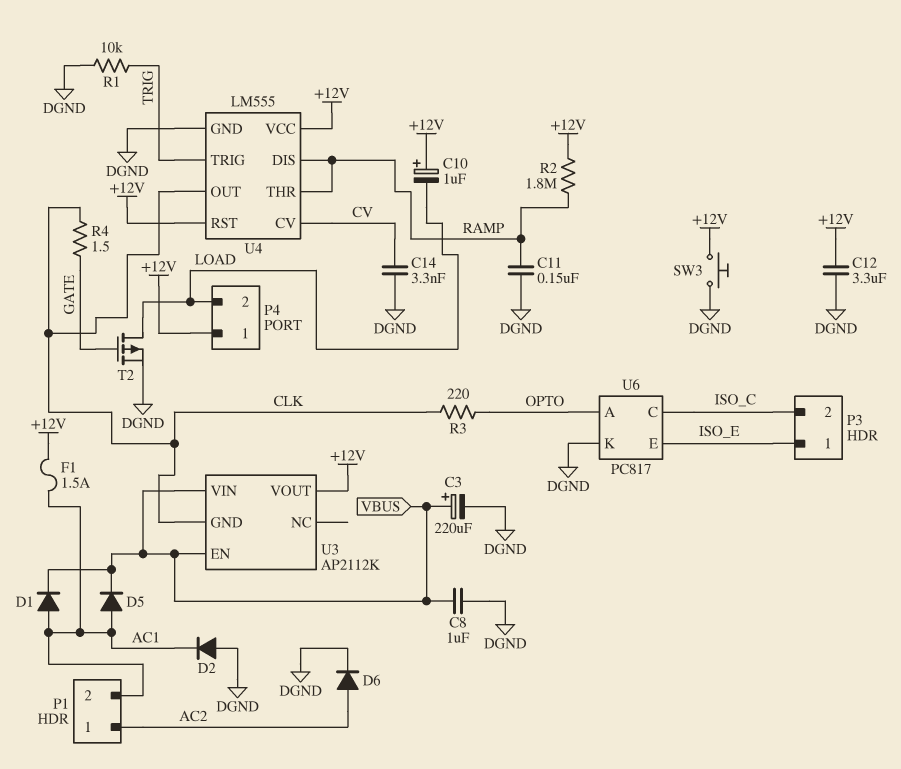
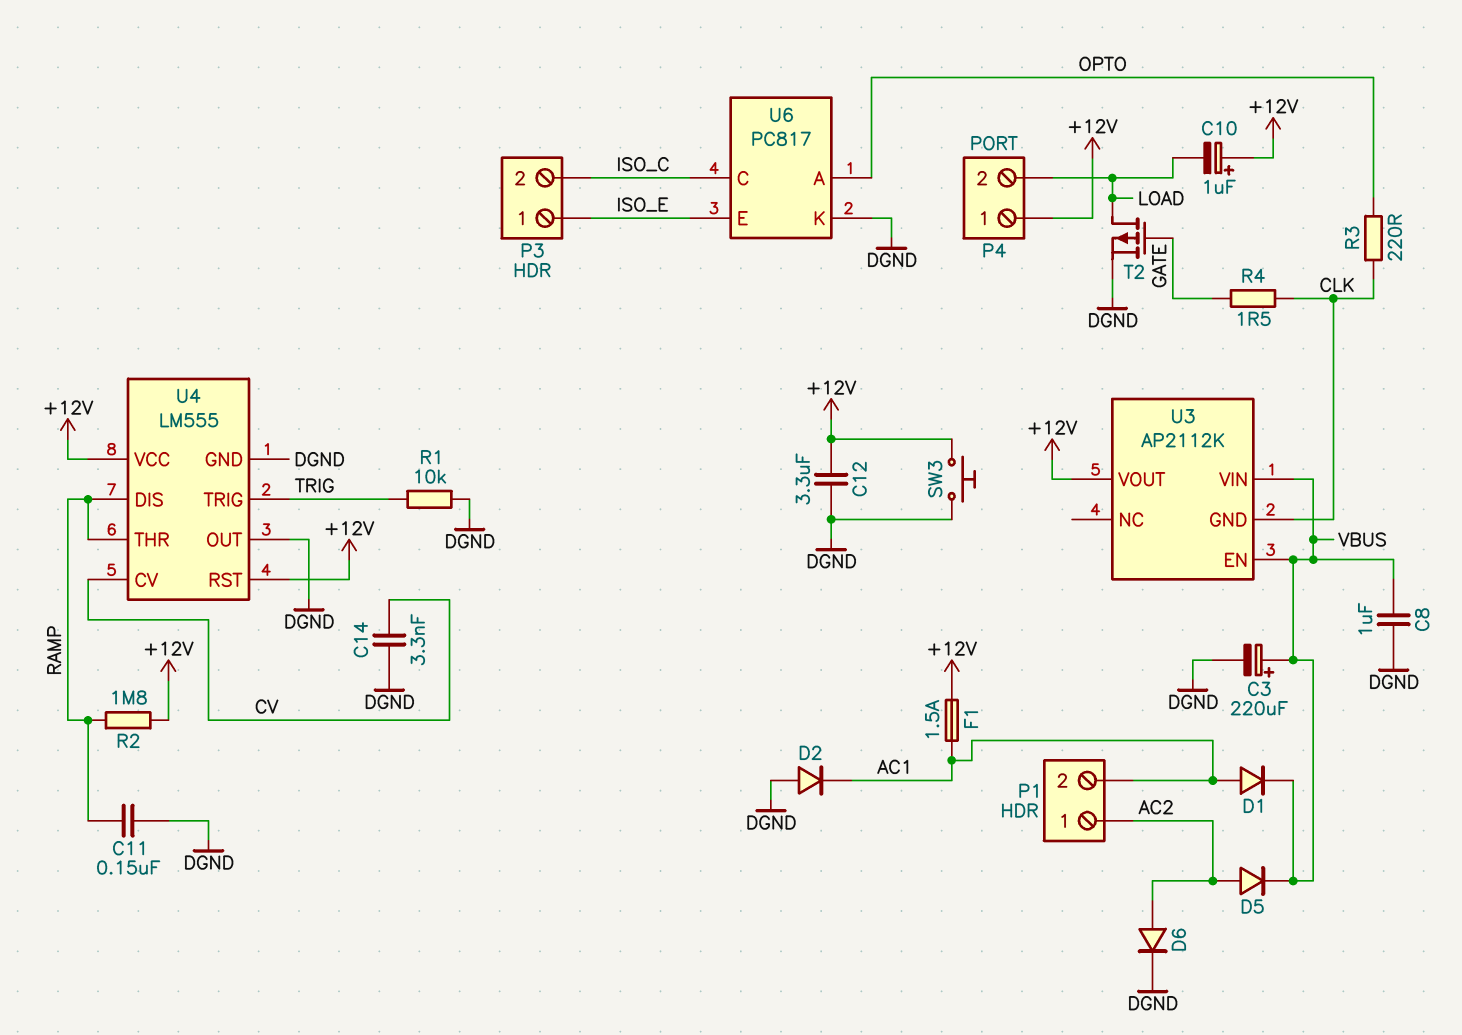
D5: diode (A AC1, K VBUS) -> diode (A AC2, K VBUS)
U4 pin OUT: CLK -> DGND

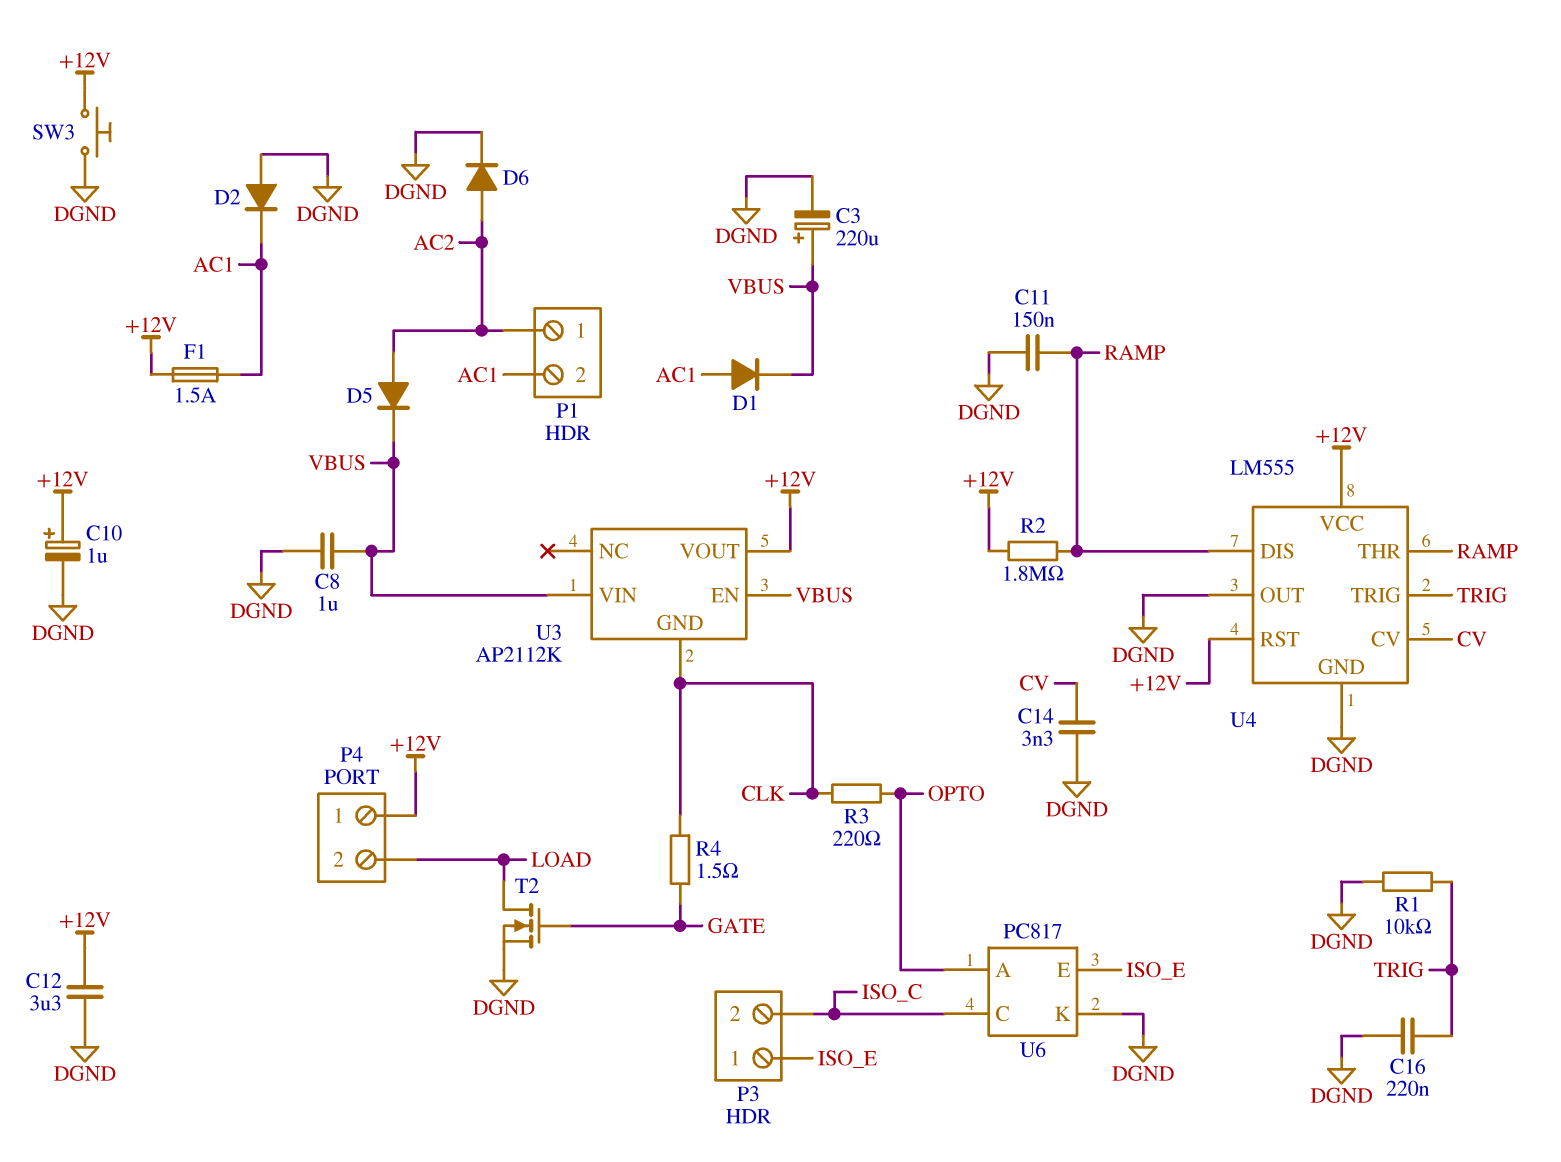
C10: 1uF (plus +12V, minus LOAD) -> 1uF (plus +12V, minus DGND)
C16: none -> 220nF (DGND, TRIG)
T2: PMOS (G GATE, D LOAD, S DGND) -> NMOS (G GATE, D LOAD, S DGND)

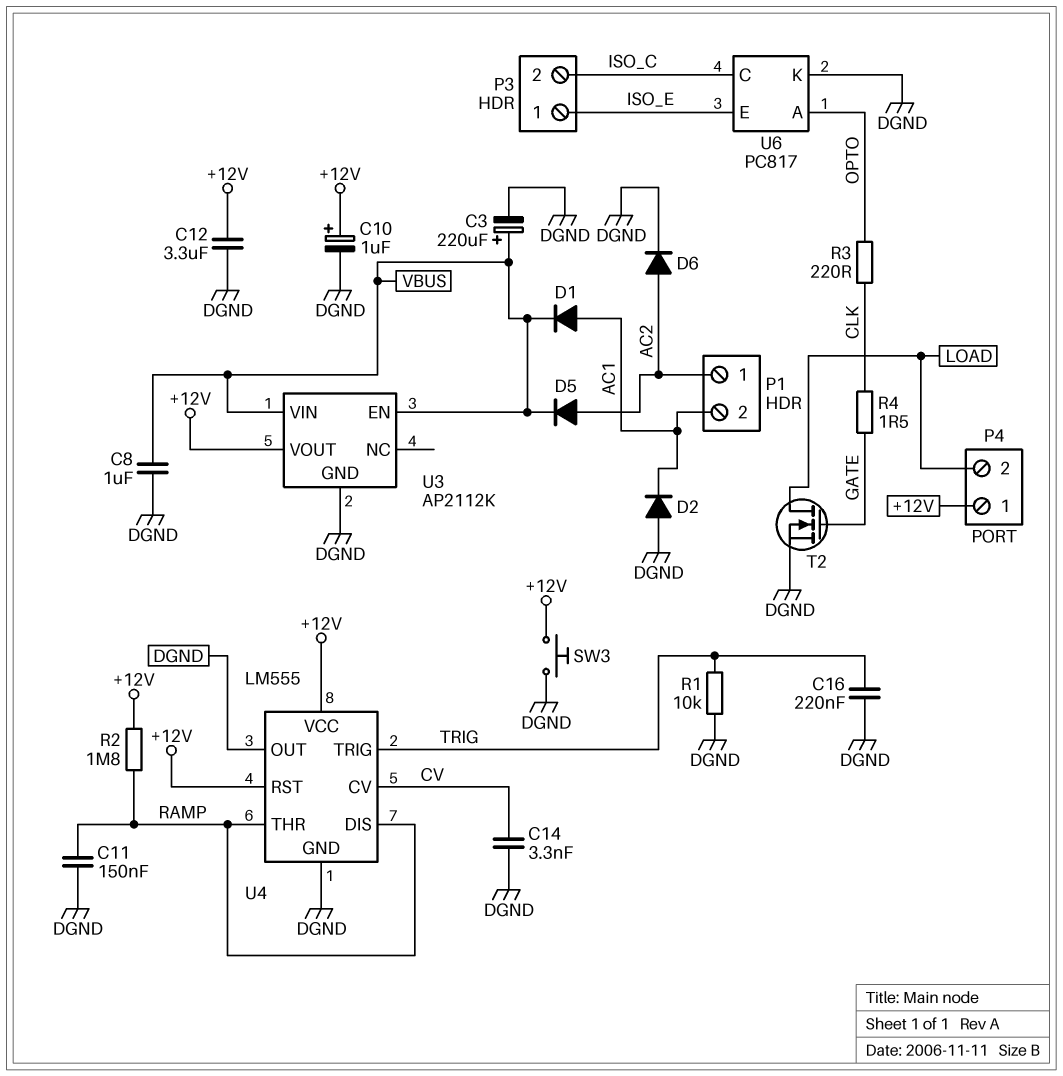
F1: 1.5A (+12V, AC1) -> none
U3 pin GND: CLK -> DGND

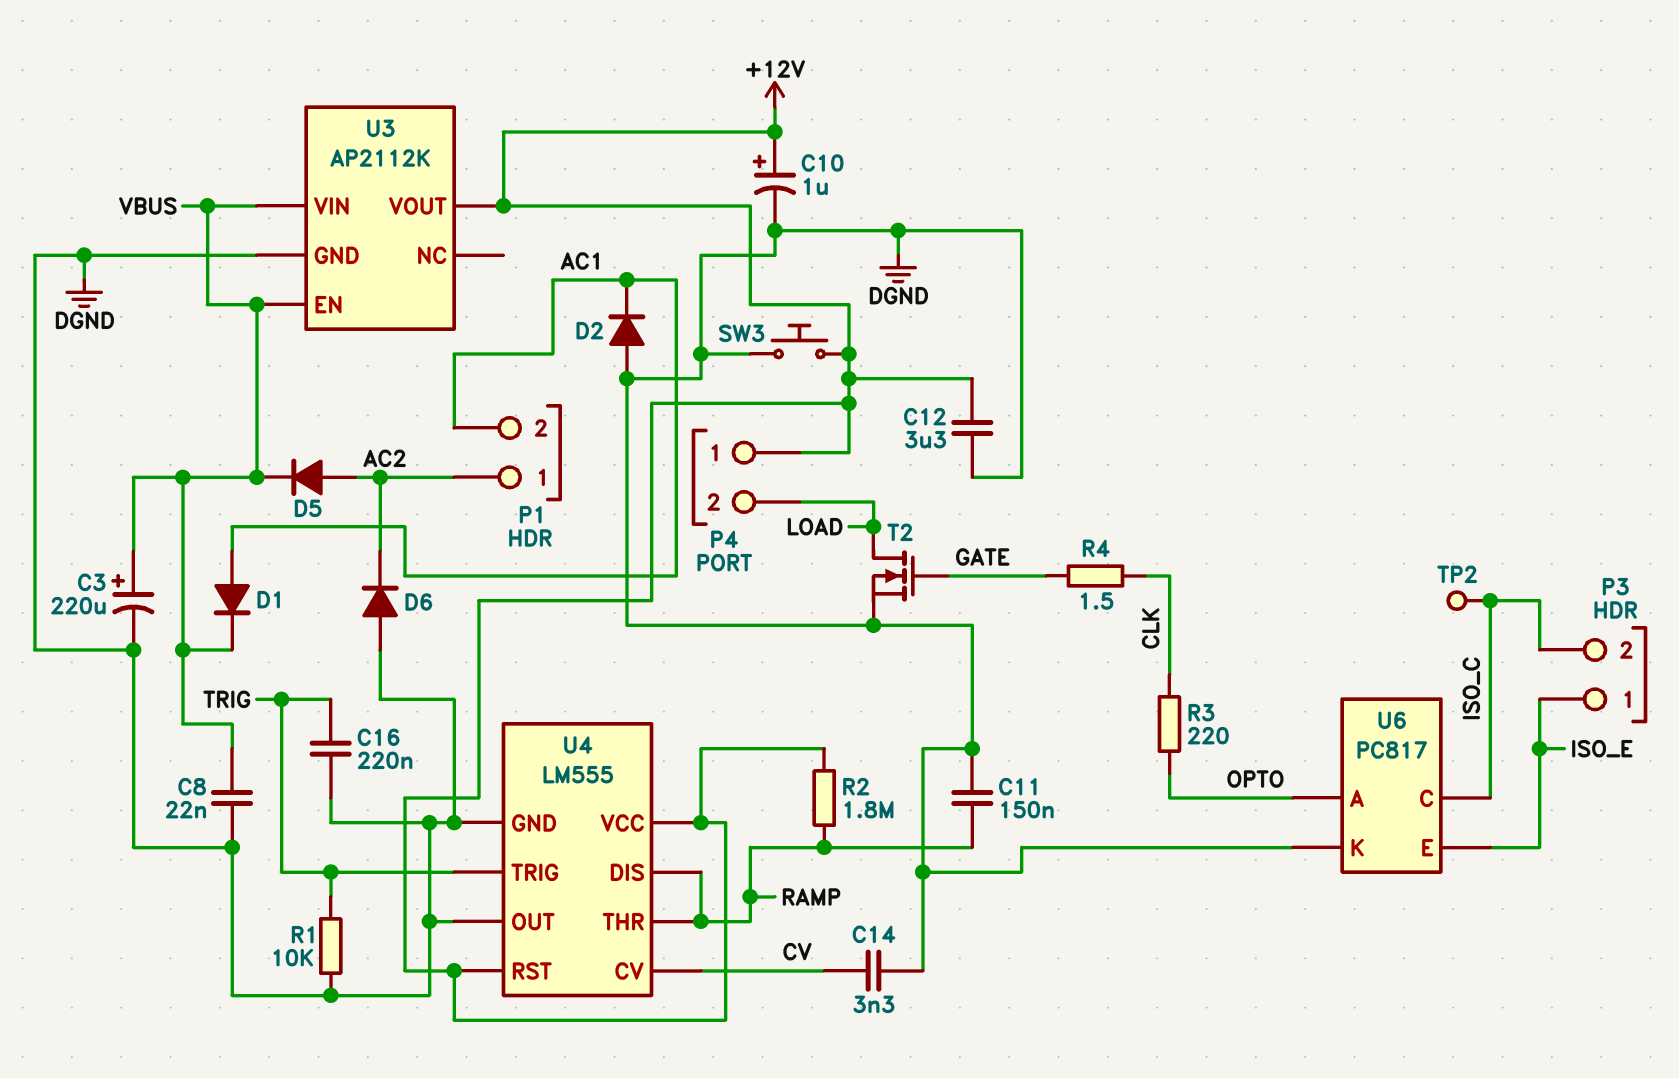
C8: 1uF (DGND, VBUS) -> 22nF (DGND, VBUS)
D6: diode (A AC2, K DGND) -> diode (A DGND, K AC2)
TP2: none -> test point (ISO_C)

